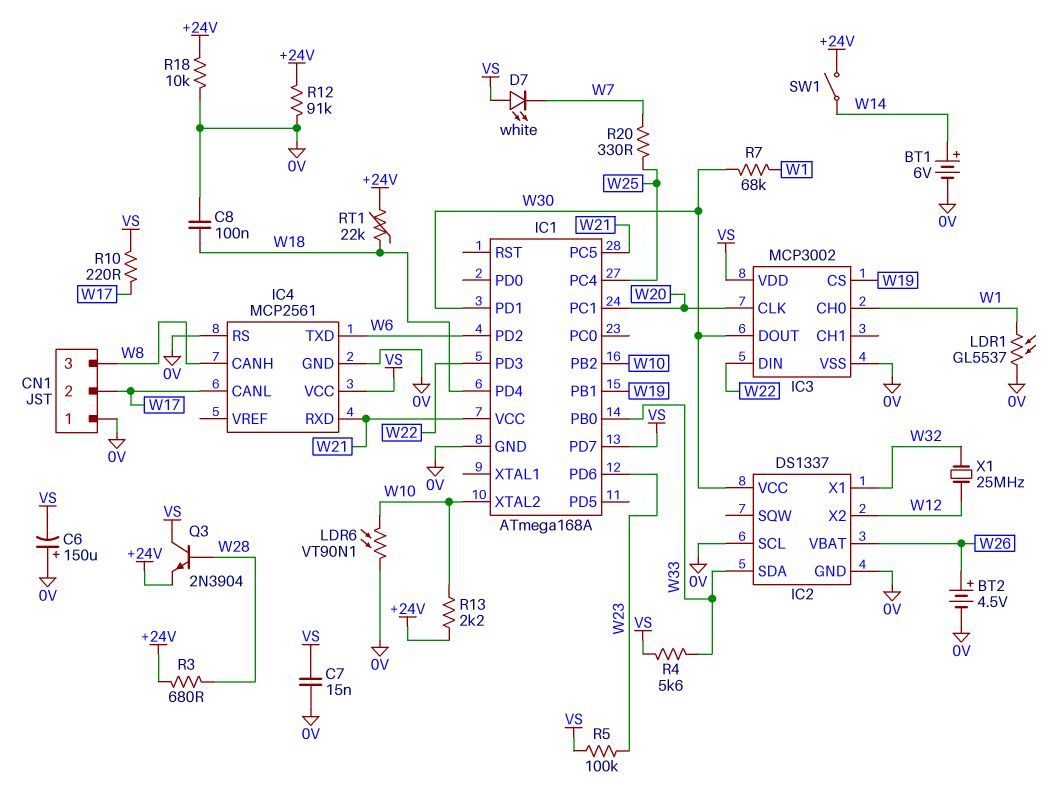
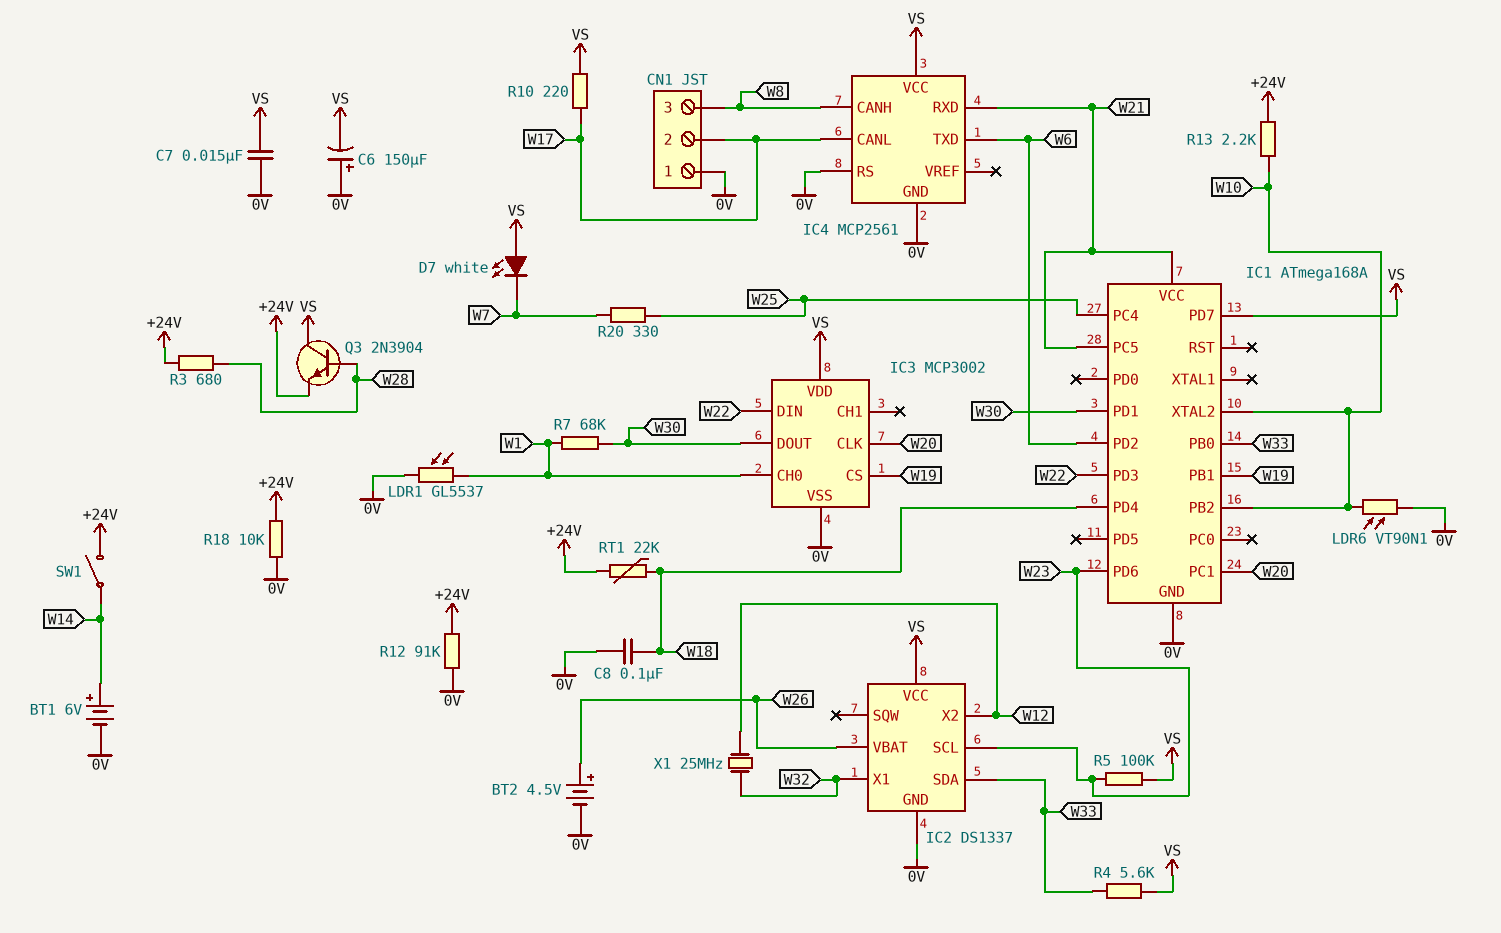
IC2 pin SCL: 0V -> W23
IC2 pin VCC: W30 -> VS

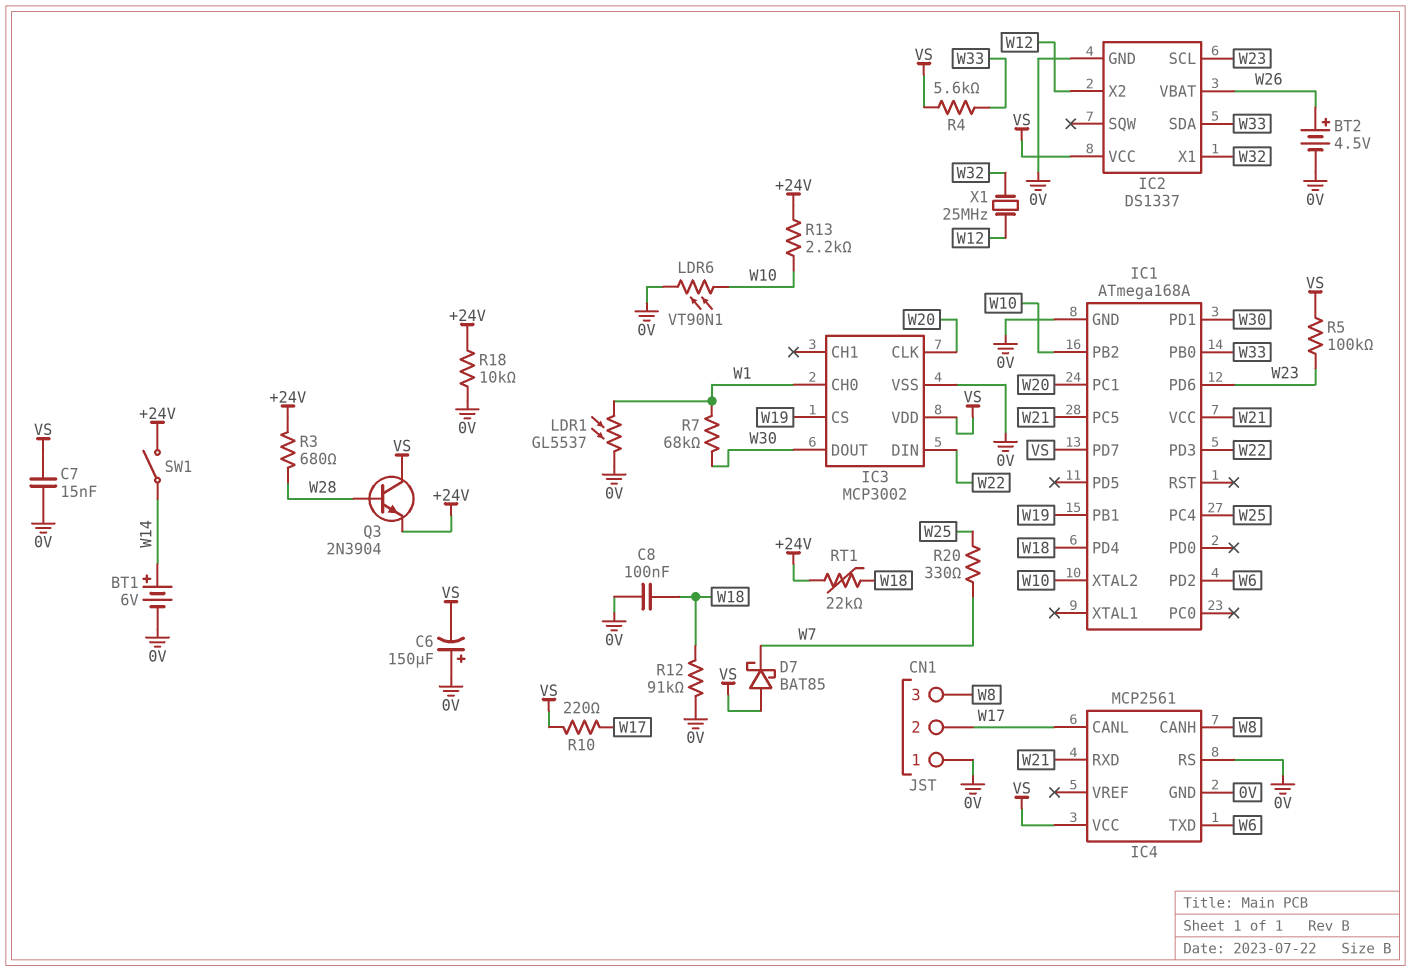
D7: LED white (A VS, K W7) -> schottky BAT85 (A VS, K W7)
R12: 91k (+24V, 0V) -> 91k (0V, W18)

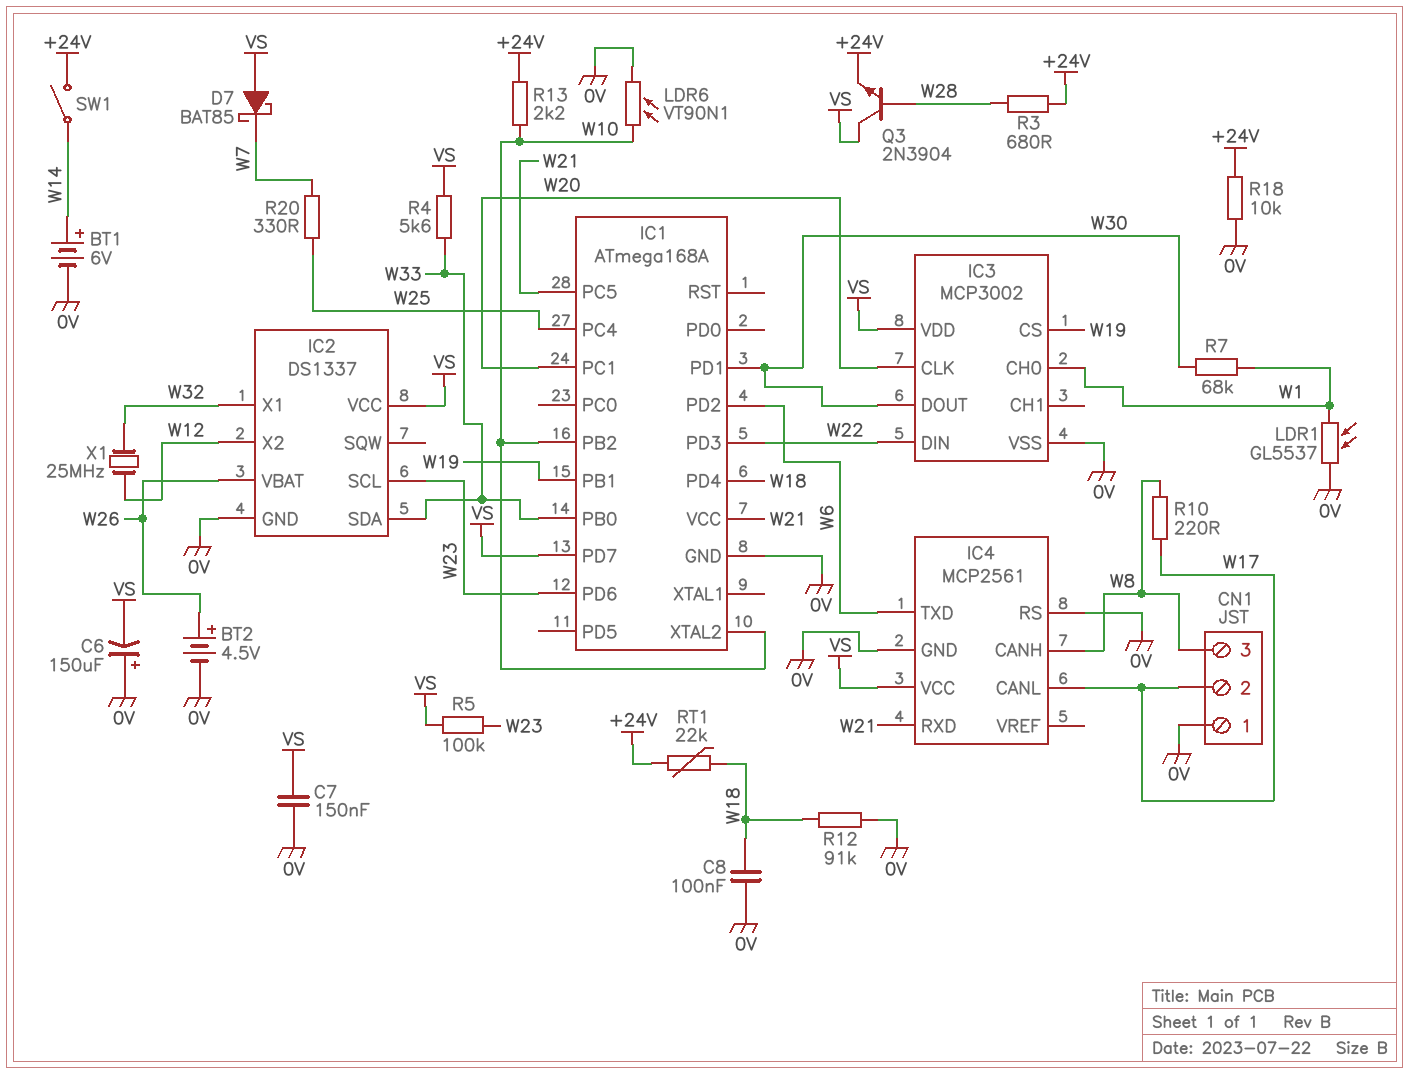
C7: 15nF (0V, VS) -> 150nF (0V, VS)
R10: 220 (VS, W17) -> 220 (W8, W17)

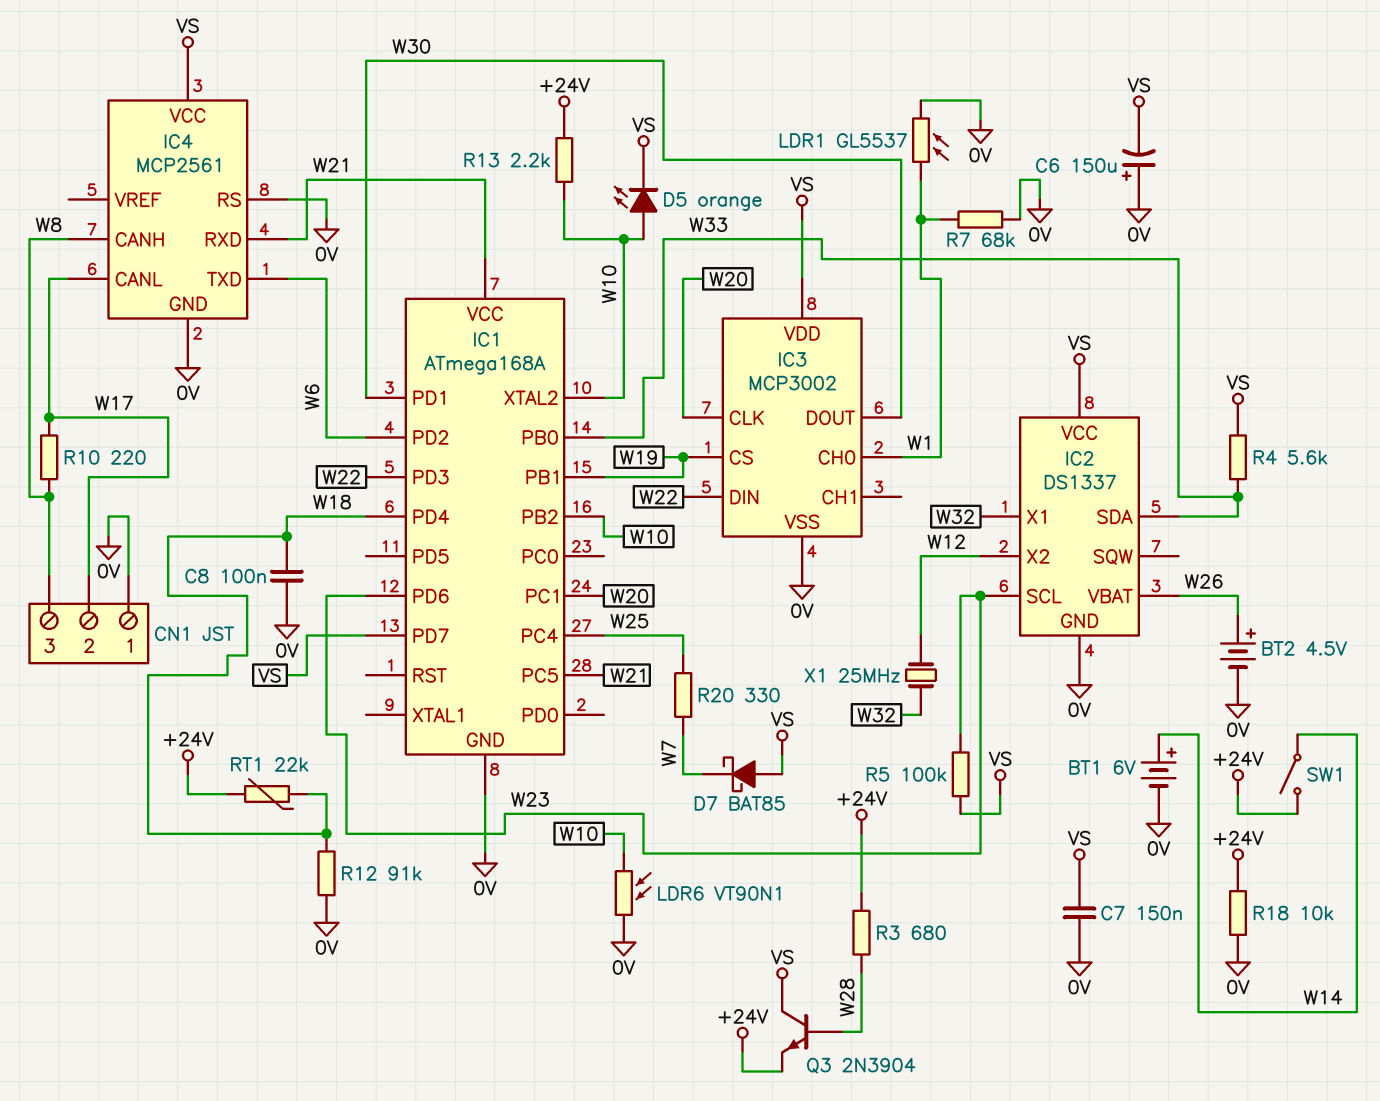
D5: none -> LED orange (A W10, K VS)
R7: 68k (W1, W30) -> 68k (0V, W1)

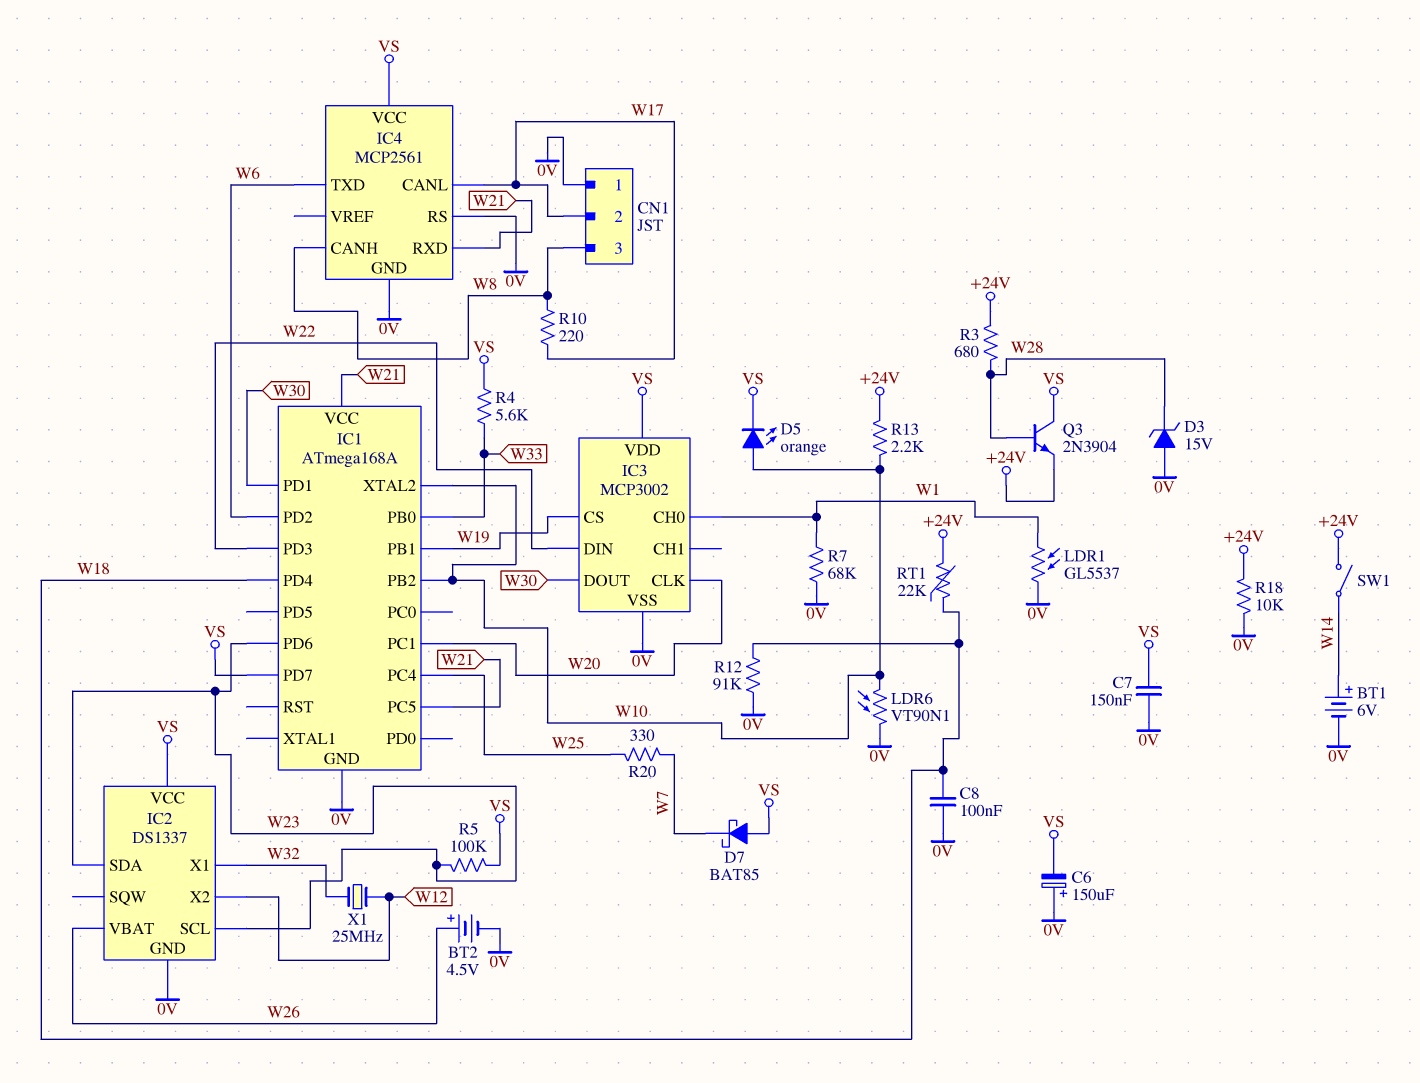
D3: none -> zener 15V (A 0V, K W28)
IC2 pin SDA: W33 -> W23

